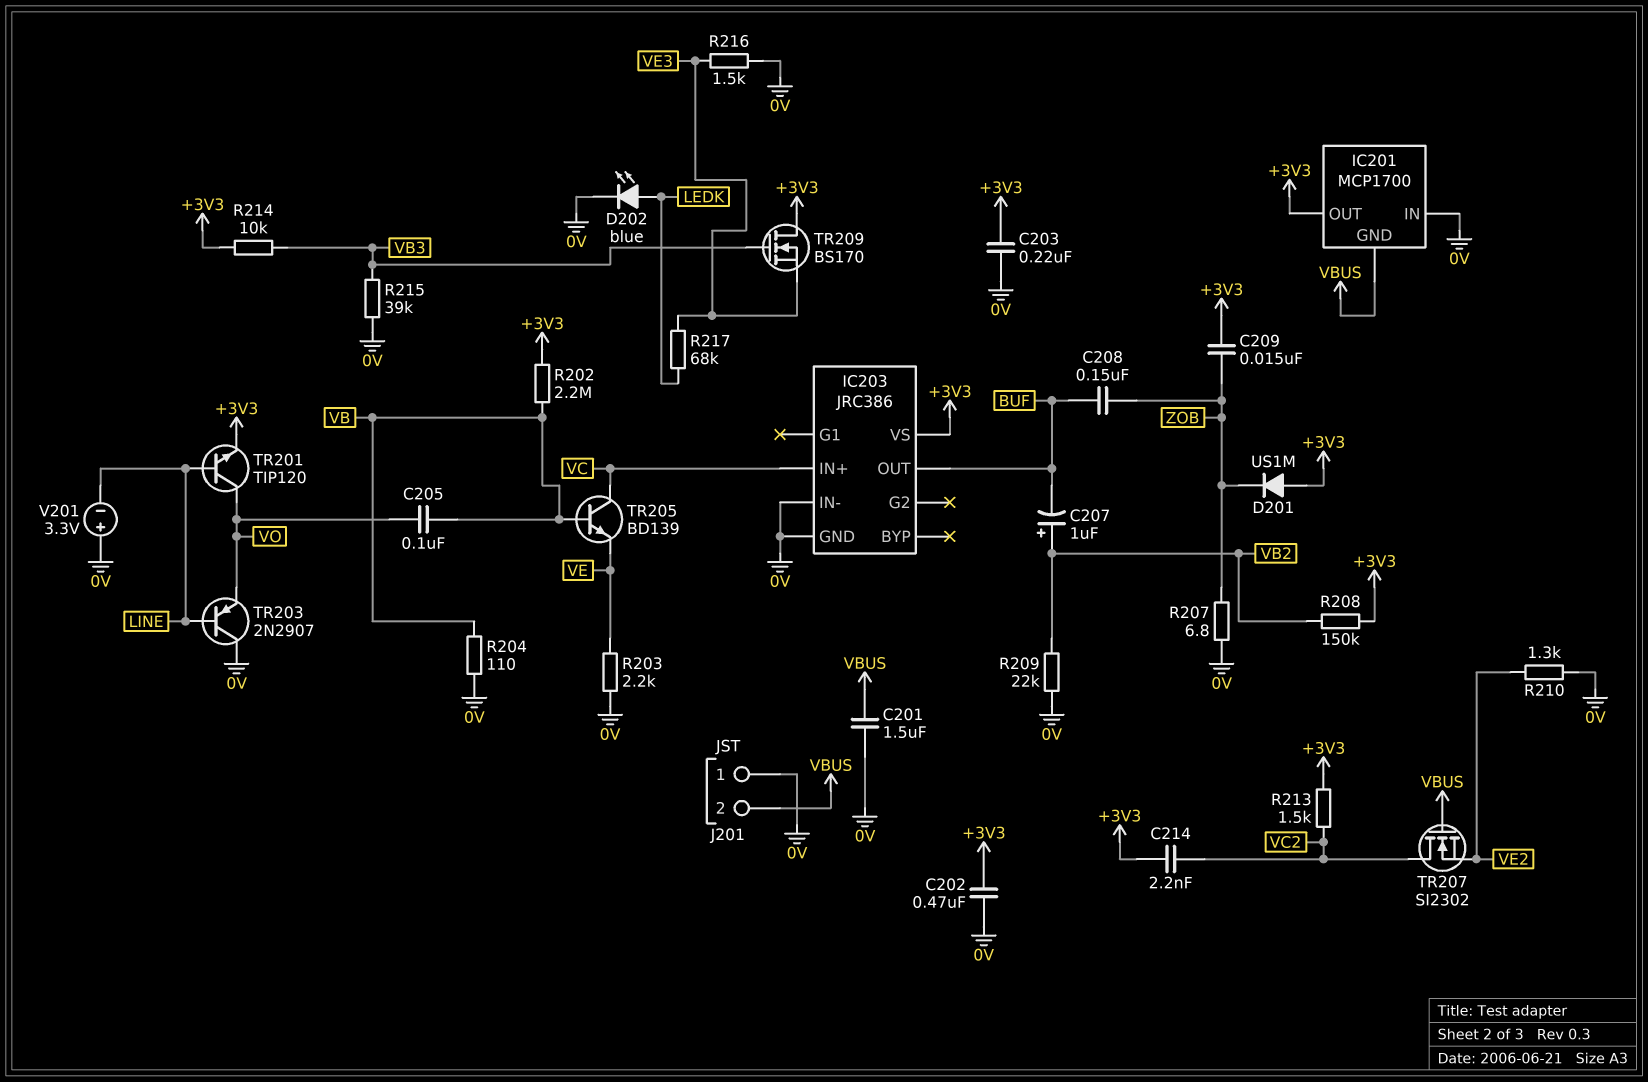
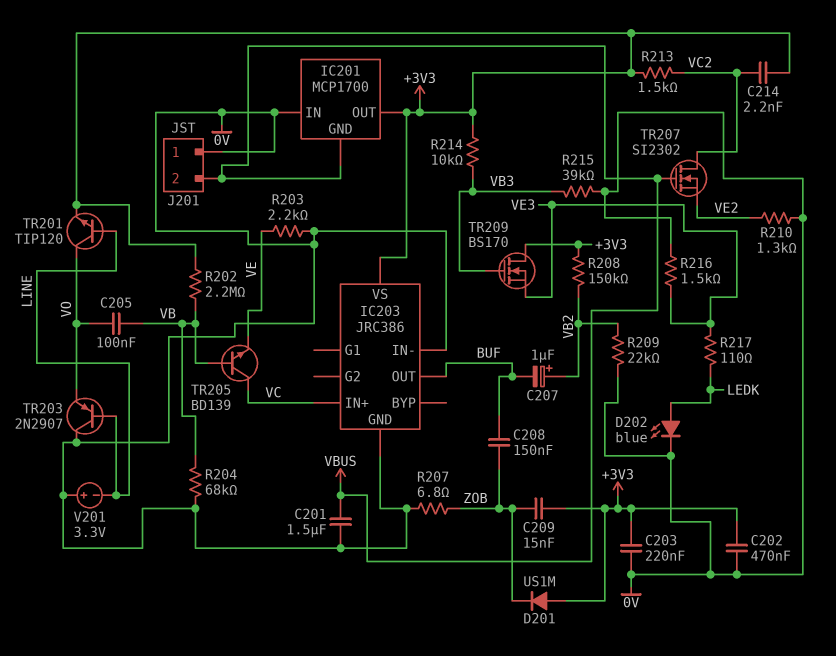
R204: 110 (0V, VB) -> 68k (0V, VB)
R217: 68k (LEDK, VE3) -> 110 (LEDK, VE3)

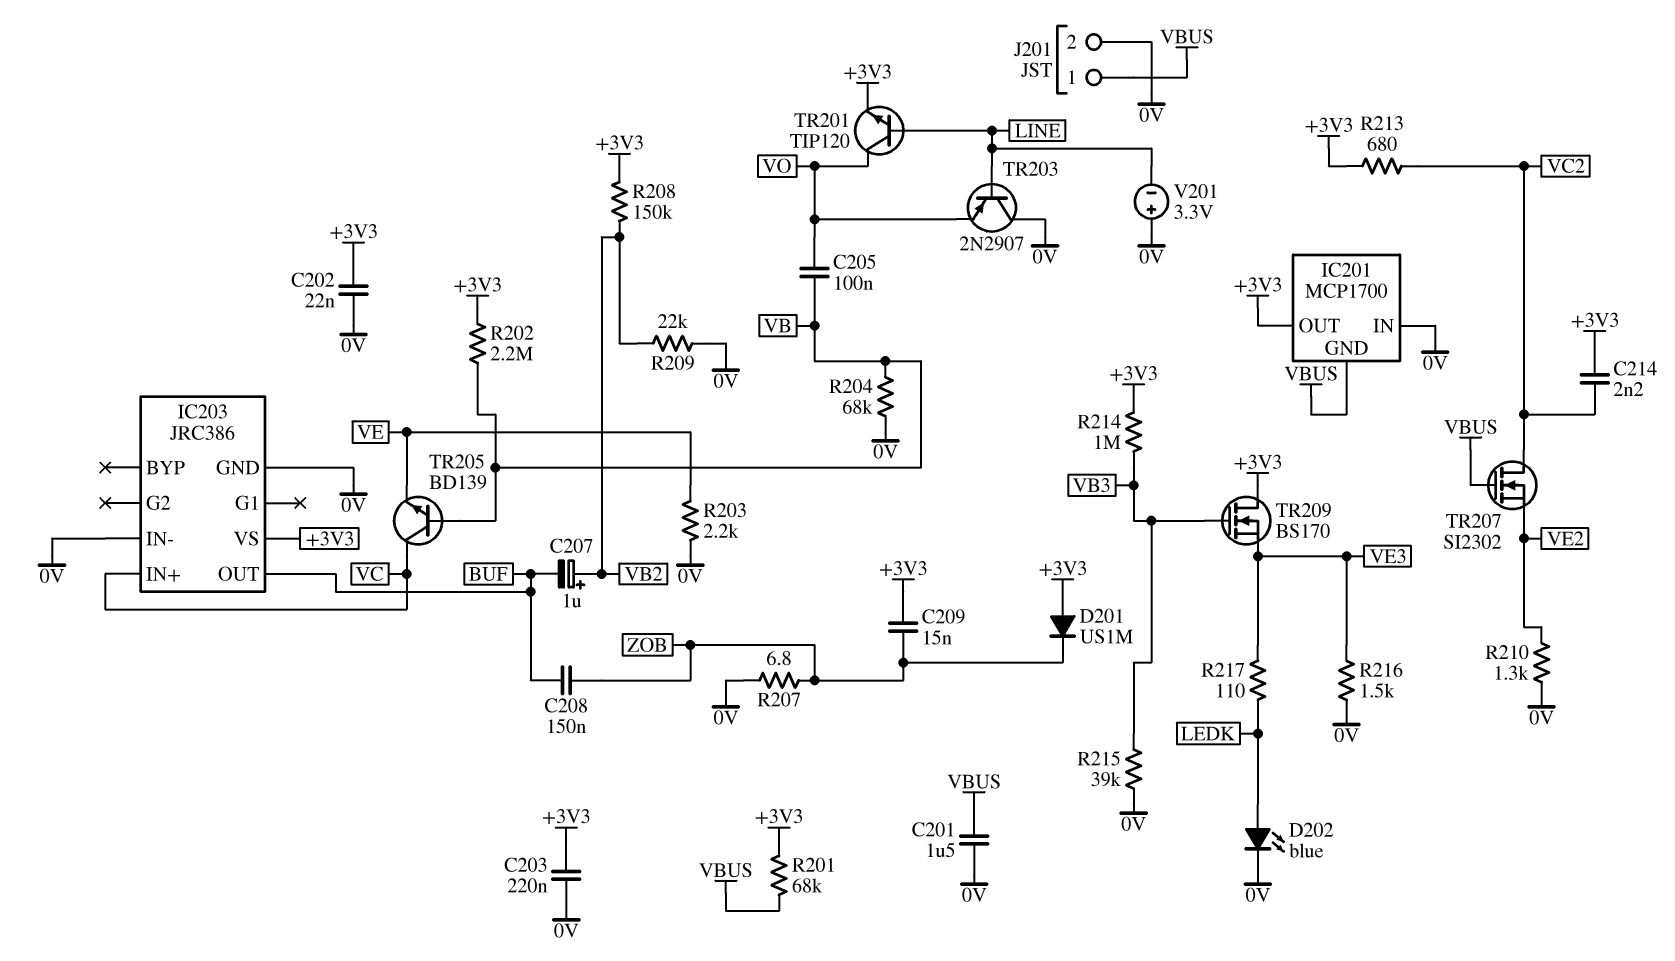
C202: 470nF (+3V3, 0V) -> 22nF (+3V3, 0V)
J201 pin 1: 0V -> VBUS
J201 pin 2: VBUS -> 0V
R201: none -> 68k (+3V3, VBUS)
R213: 1.5k (+3V3, VC2) -> 680 (+3V3, VC2)
R214: 10k (+3V3, VB3) -> 1M (+3V3, VB3)

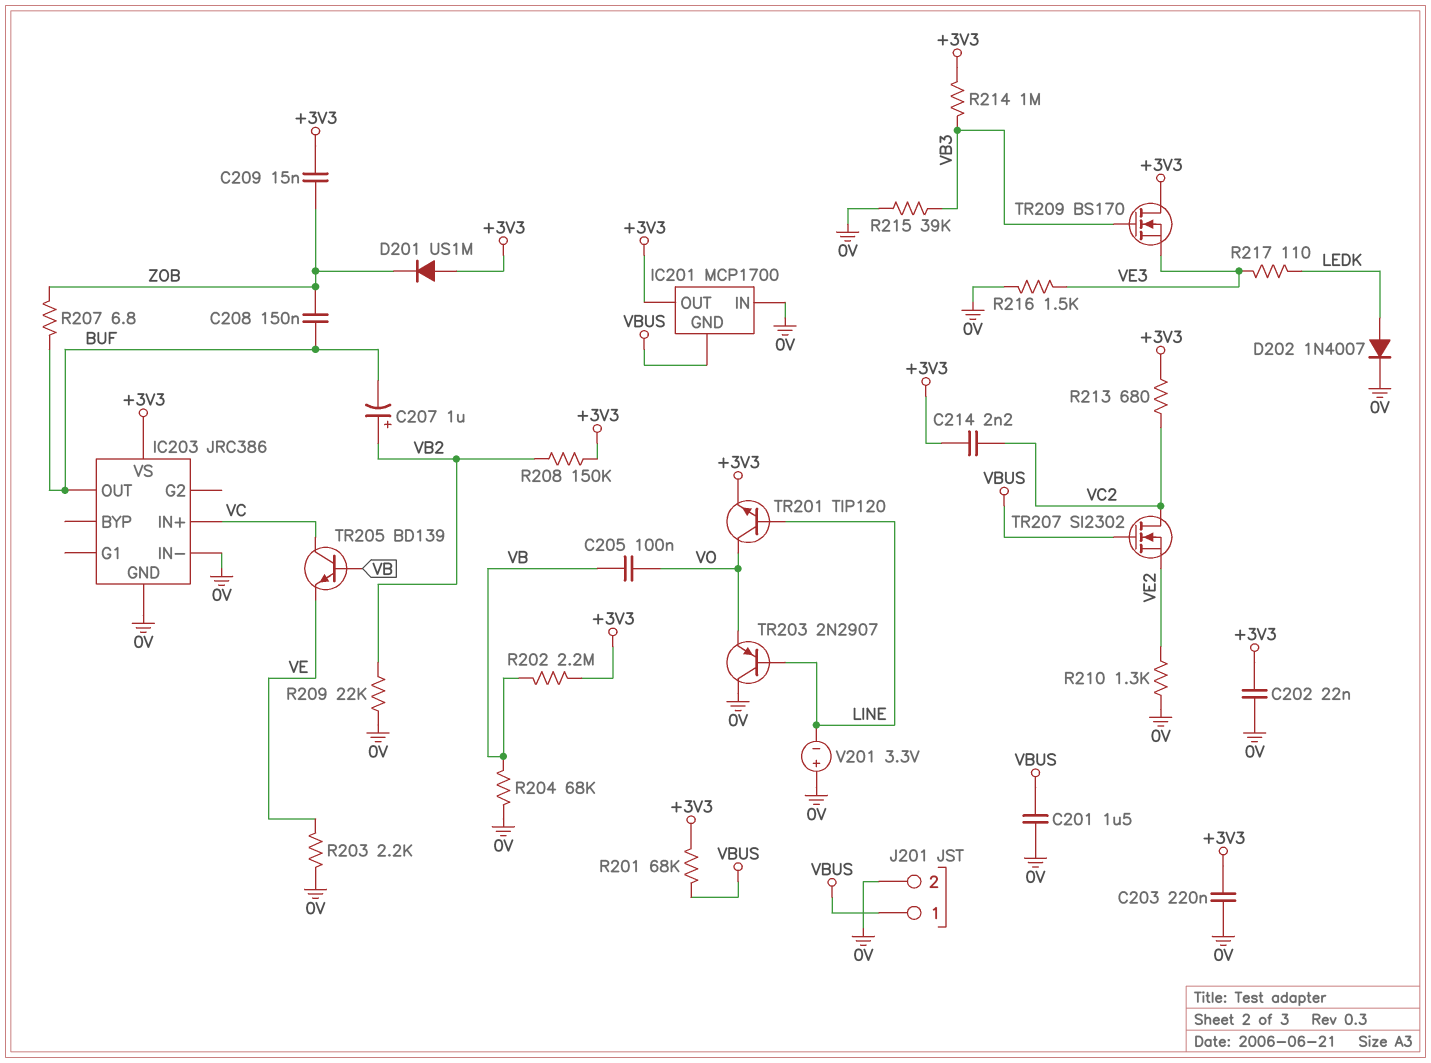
D202: LED blue (A LEDK, K 0V) -> diode 1N4007 (A LEDK, K 0V)
R207: 6.8 (0V, ZOB) -> 6.8 (BUF, ZOB)

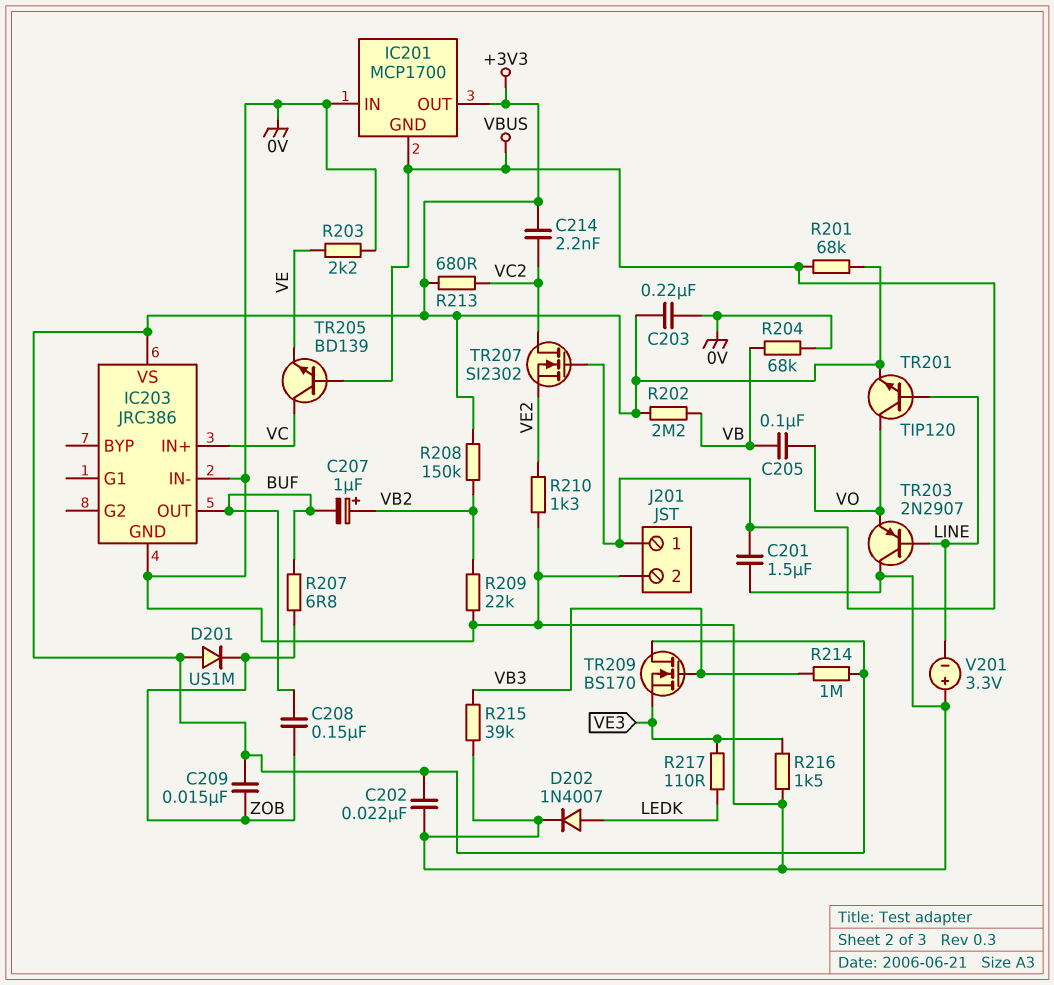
TR205: NPN BD139 (B VB, C VC, E VE) -> NPN BD139 (B VBUS, C VC, E VE)

